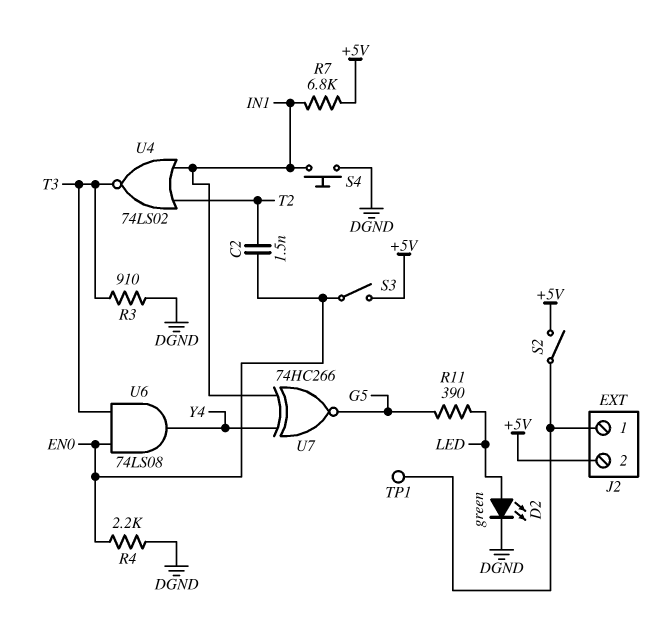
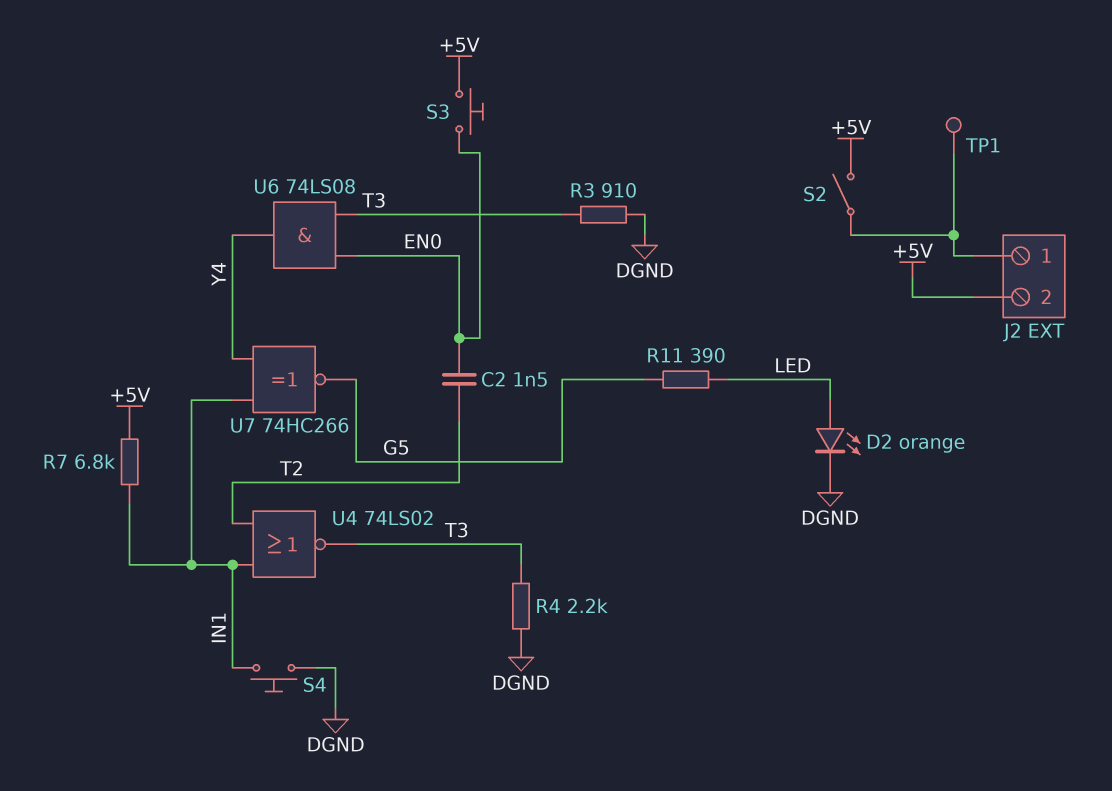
D2: LED green (A LED, K DGND) -> LED orange (A LED, K DGND)
R4: 2.2k (DGND, EN0) -> 2.2k (DGND, T3)
S3: switch (+5V, EN0) -> button (+5V, EN0)

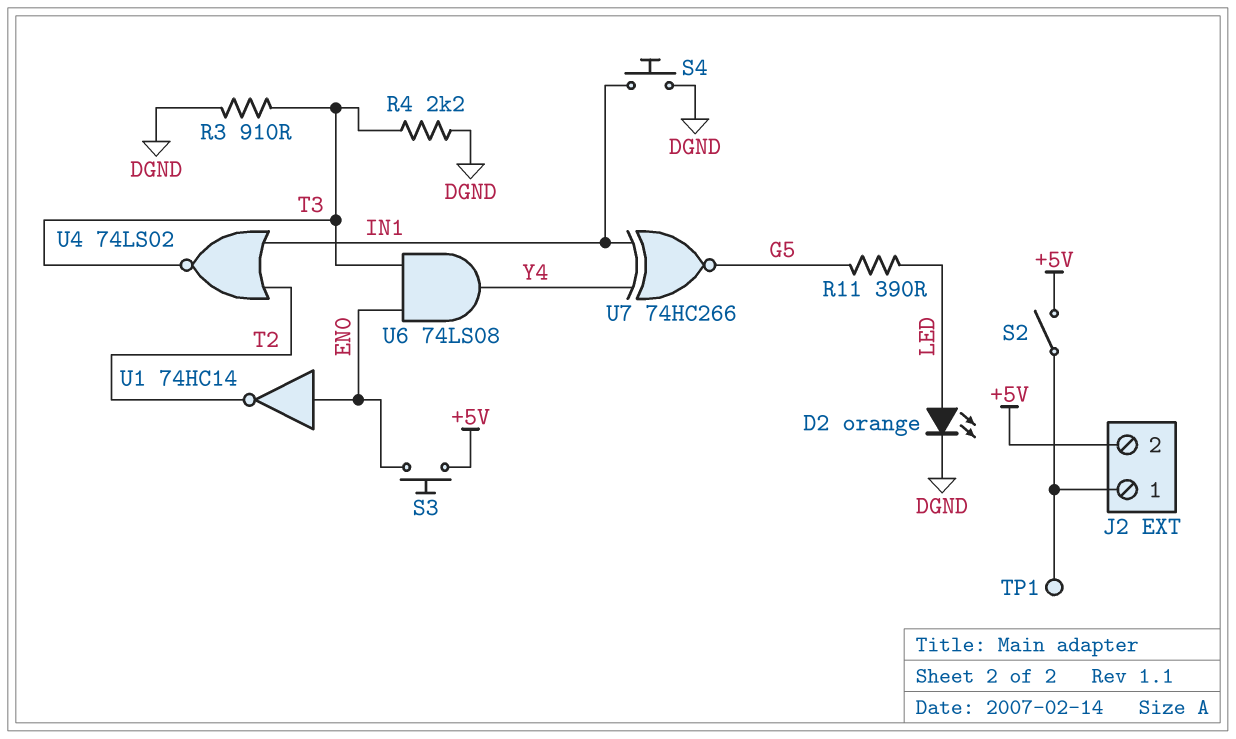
C2: 1.5nF (EN0, T2) -> none
R7: 6.8k (+5V, IN1) -> none
U1: none -> NOT 74HC14 (in EN0, out T2)

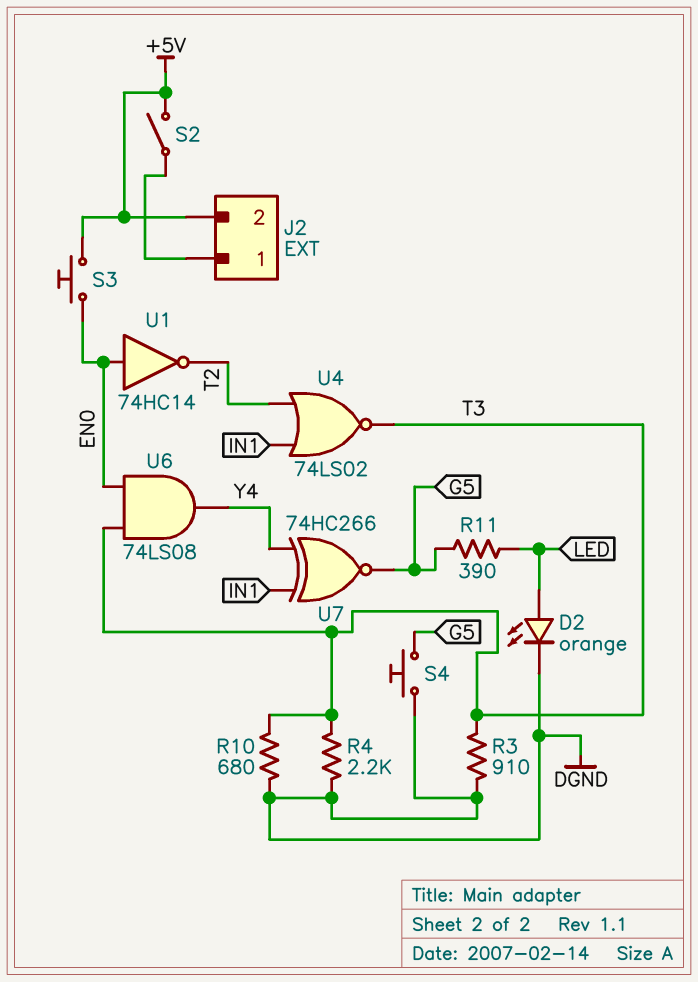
R10: none -> 680 (DGND, T3)
S4: button (DGND, IN1) -> button (DGND, G5)
TP1: test point (J2/1) -> none

